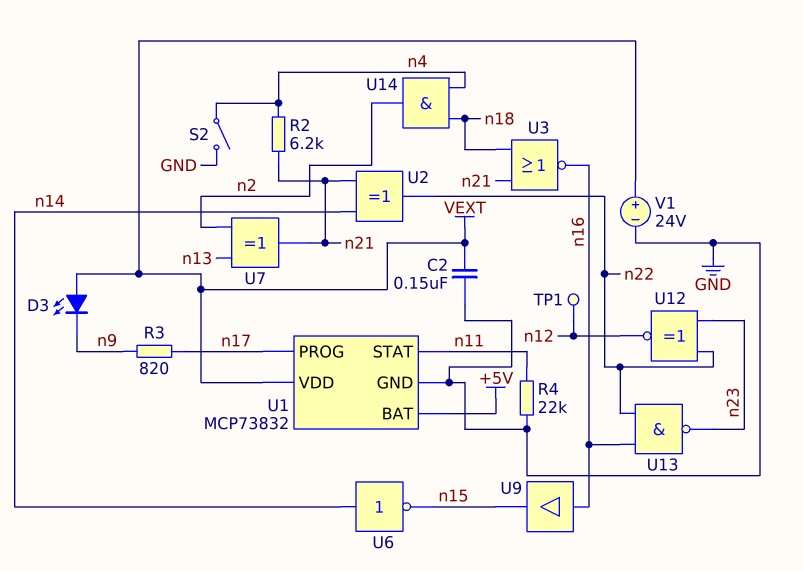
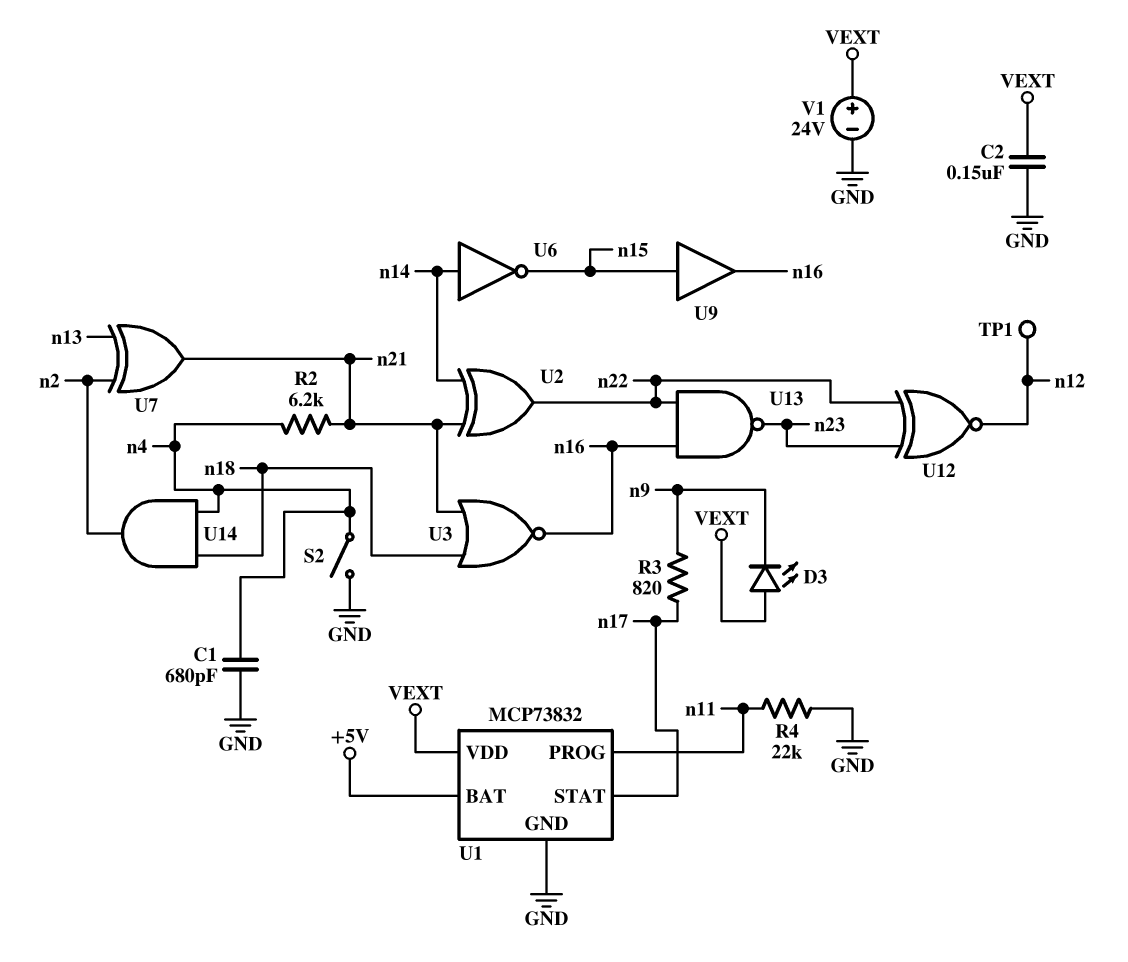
C1: none -> 680pF (GND, n4)
U1 pin PROG: n17 -> n11
U1 pin STAT: n11 -> n17
U9: buffer (in n16, out n15) -> buffer (in n15, out n16)

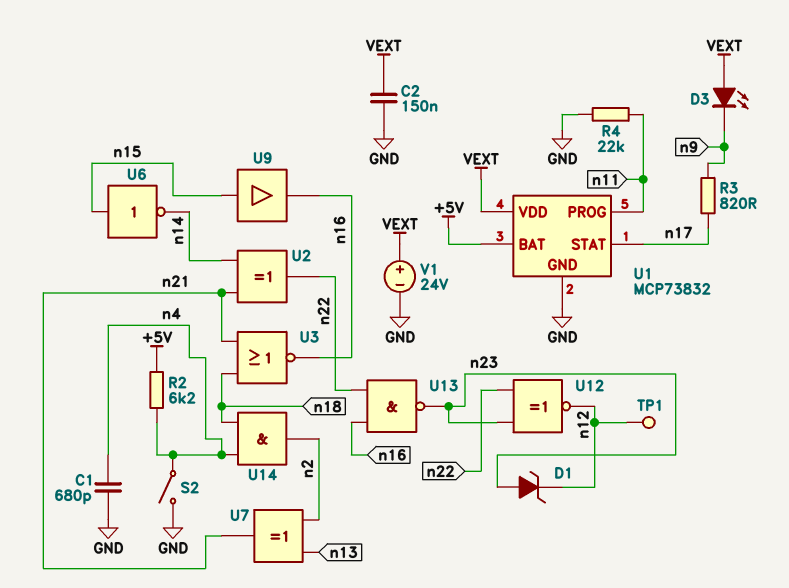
D1: none -> zener (A n23, K n12)
R2: 6.2k (n4, n21) -> 6.2k (+5V, n4)
U6: NOT (in n14, out n15) -> NOT (in n15, out n14)

